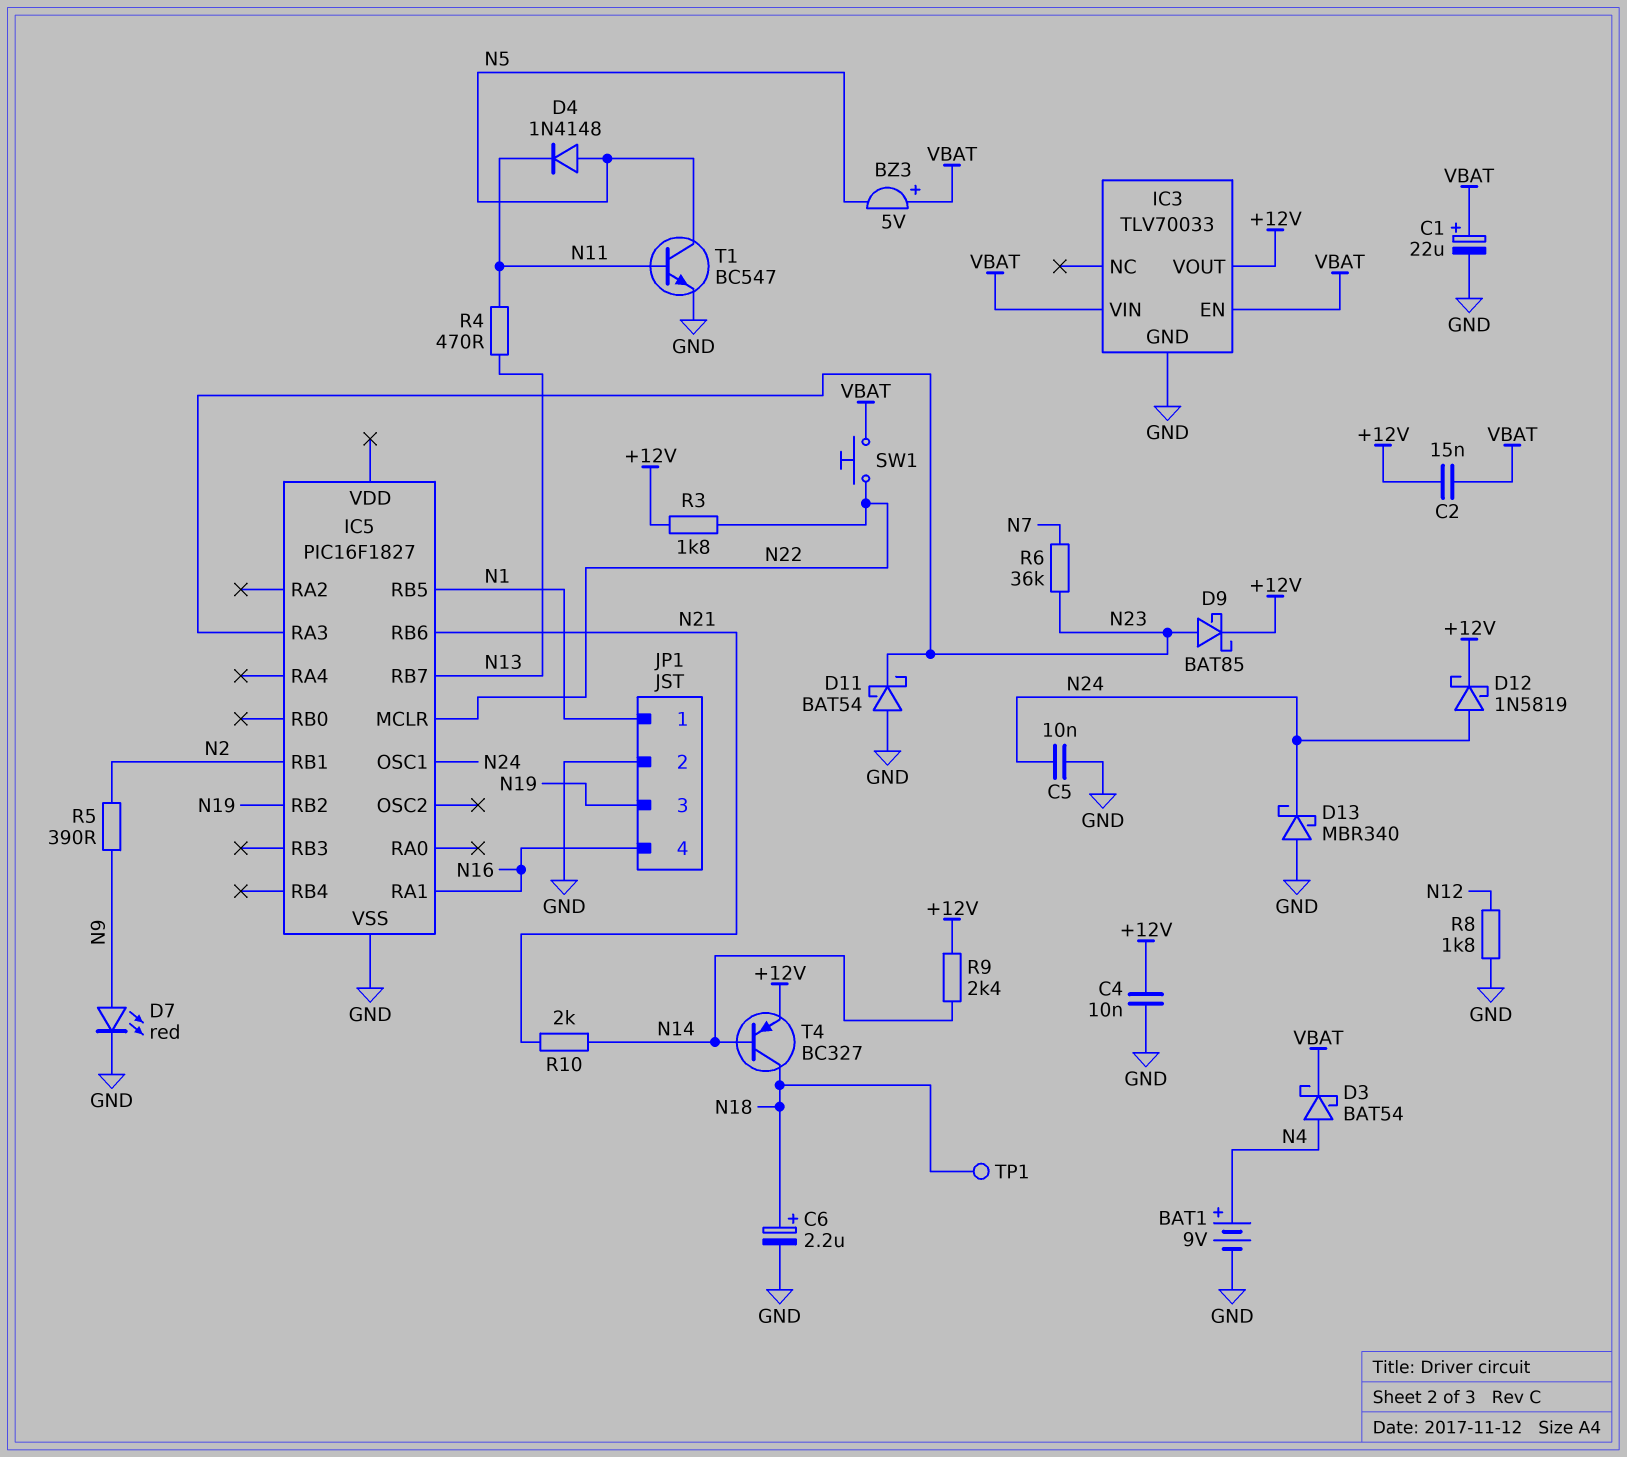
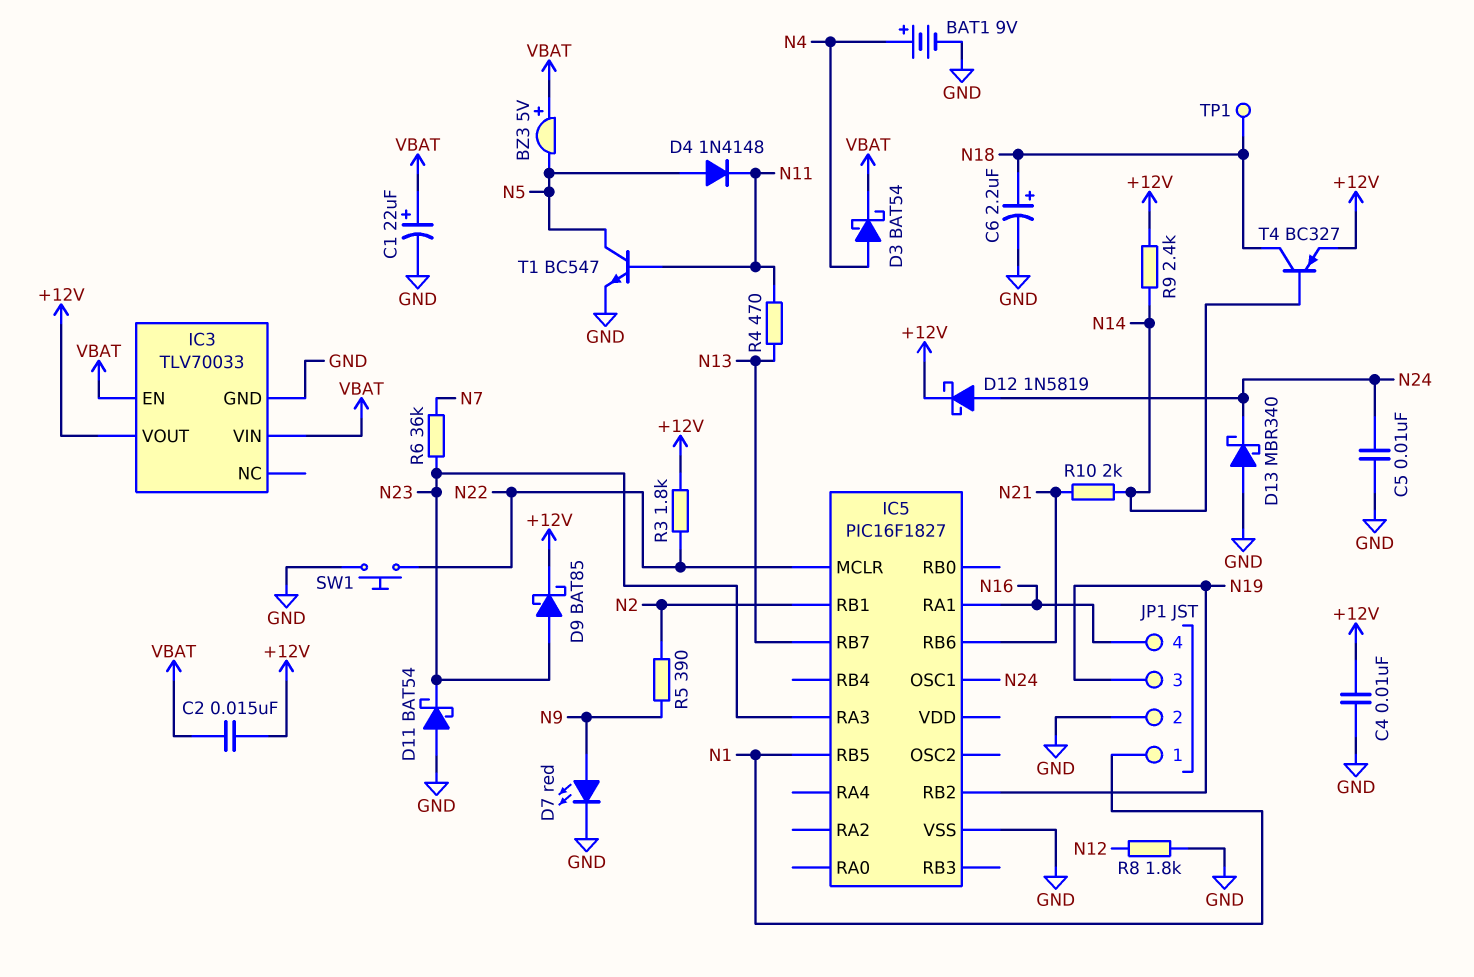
SW1: button (N22, VBAT) -> button (GND, N22)

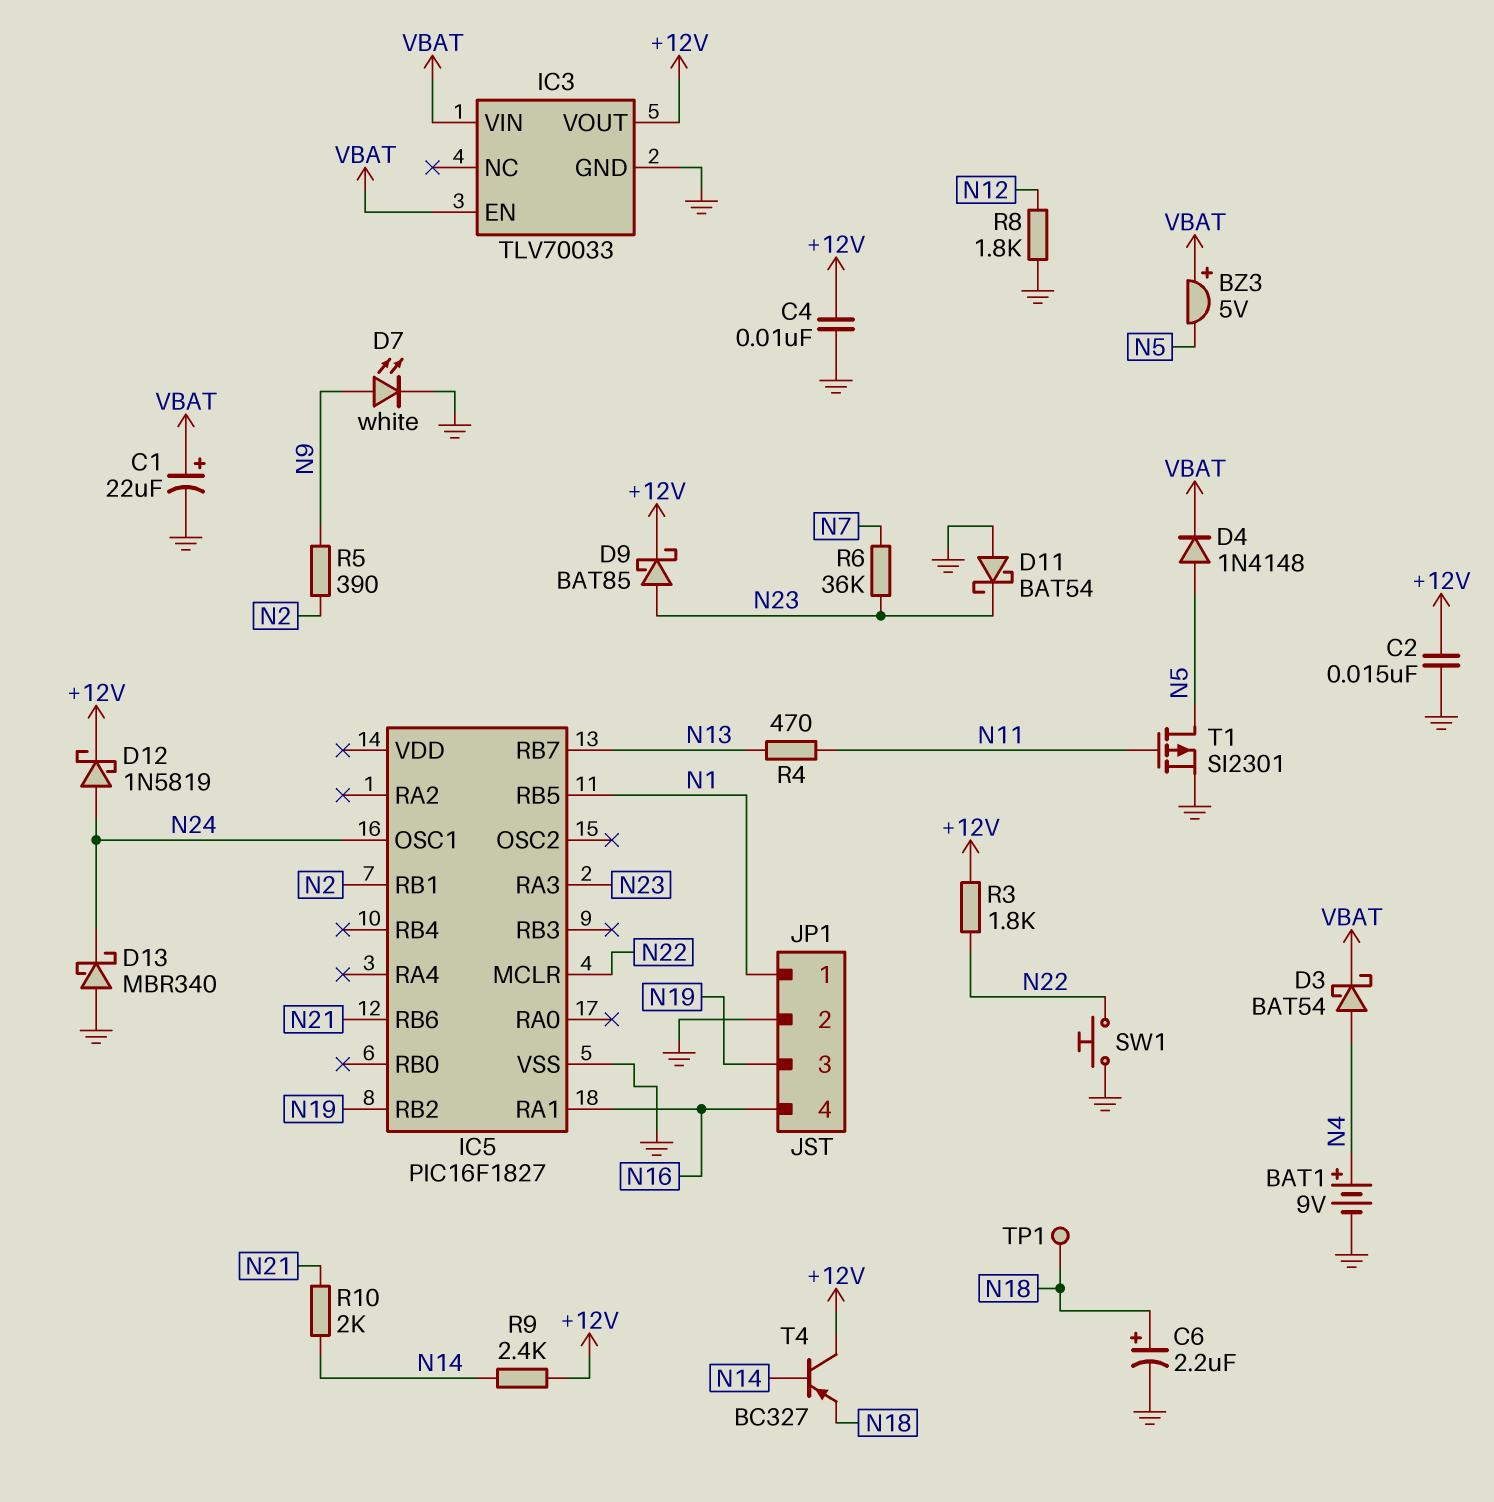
C2: 15nF (+12V, VBAT) -> 15nF (+12V, GND)
C5: 10nF (GND, N24) -> none
D4: diode 1N4148 (A N5, K N11) -> diode 1N4148 (A N5, K VBAT)
D7: LED red (A N9, K GND) -> LED white (A N9, K GND)
T1: NPN BC547 (B N11, C N5, E GND) -> PMOS SI2301 (G N11, D N5, S GND)
T4: PNP BC327 (B N14, C N18, E +12V) -> PNP BC327 (B N14, C +12V, E N18)

